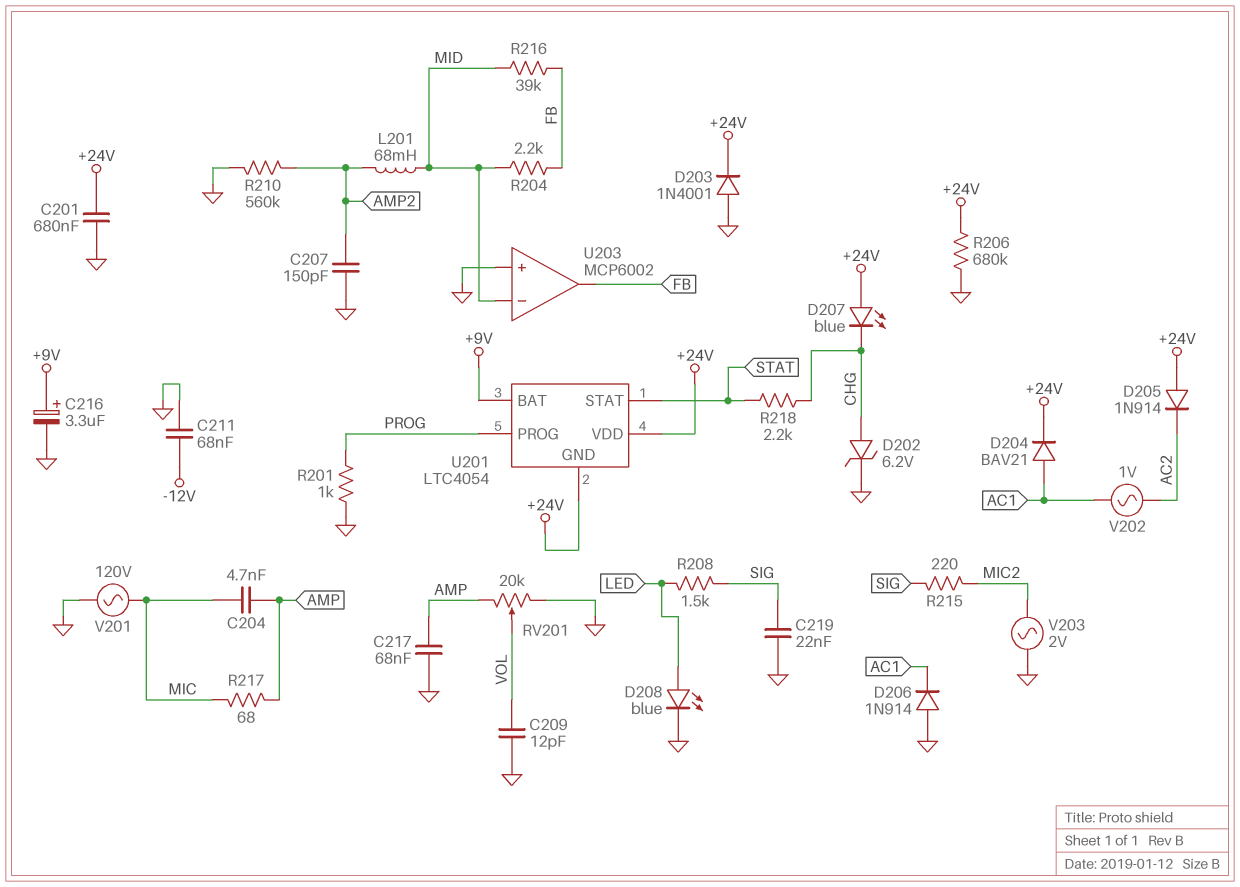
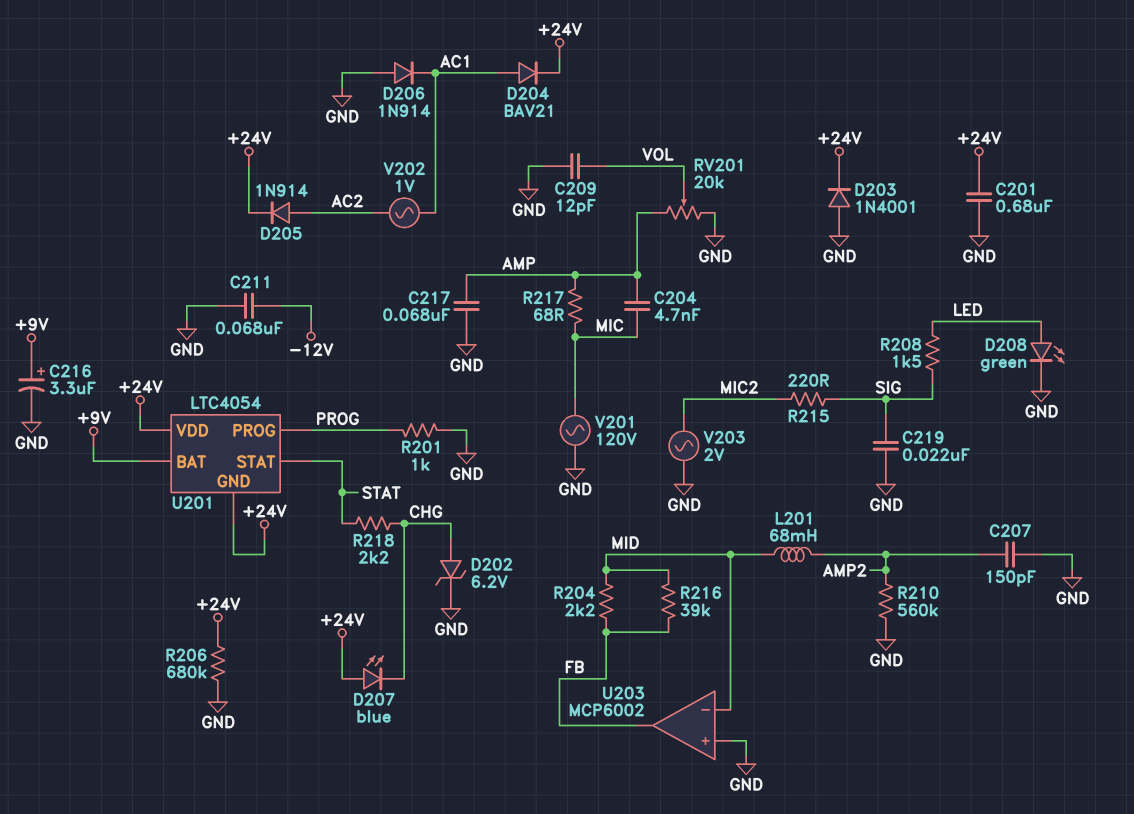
D205: diode 1N914 (A +24V, K AC2) -> diode 1N914 (A AC2, K +24V)
D208: LED blue (A LED, K GND) -> LED green (A LED, K GND)

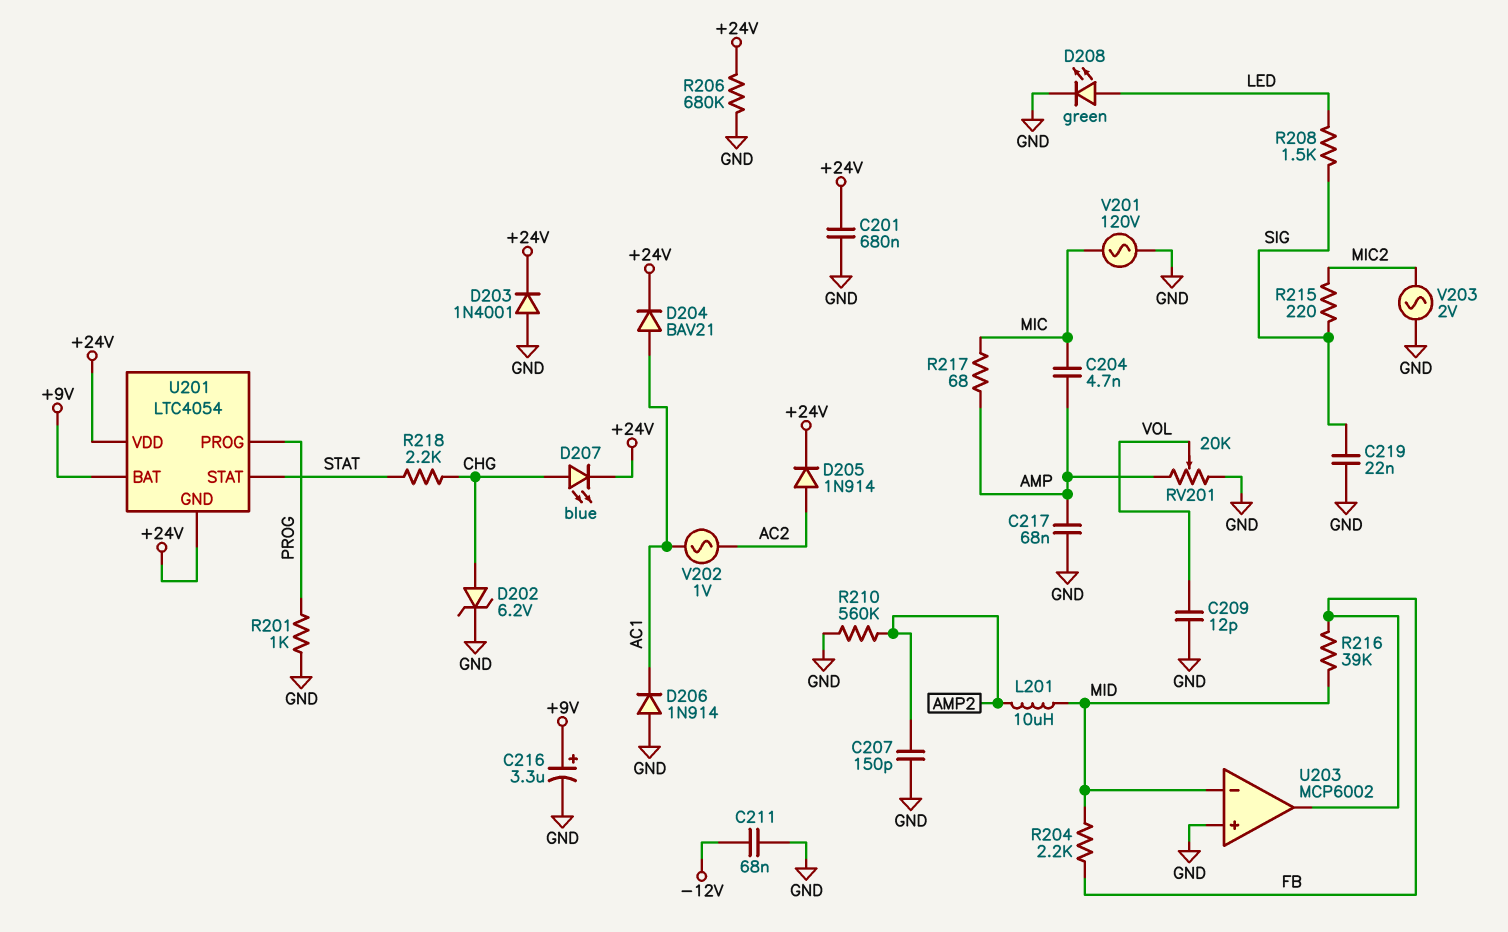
D207: LED blue (A +24V, K CHG) -> LED blue (A CHG, K +24V)
L201: 68mH (AMP2, MID) -> 10uH (AMP2, MID)

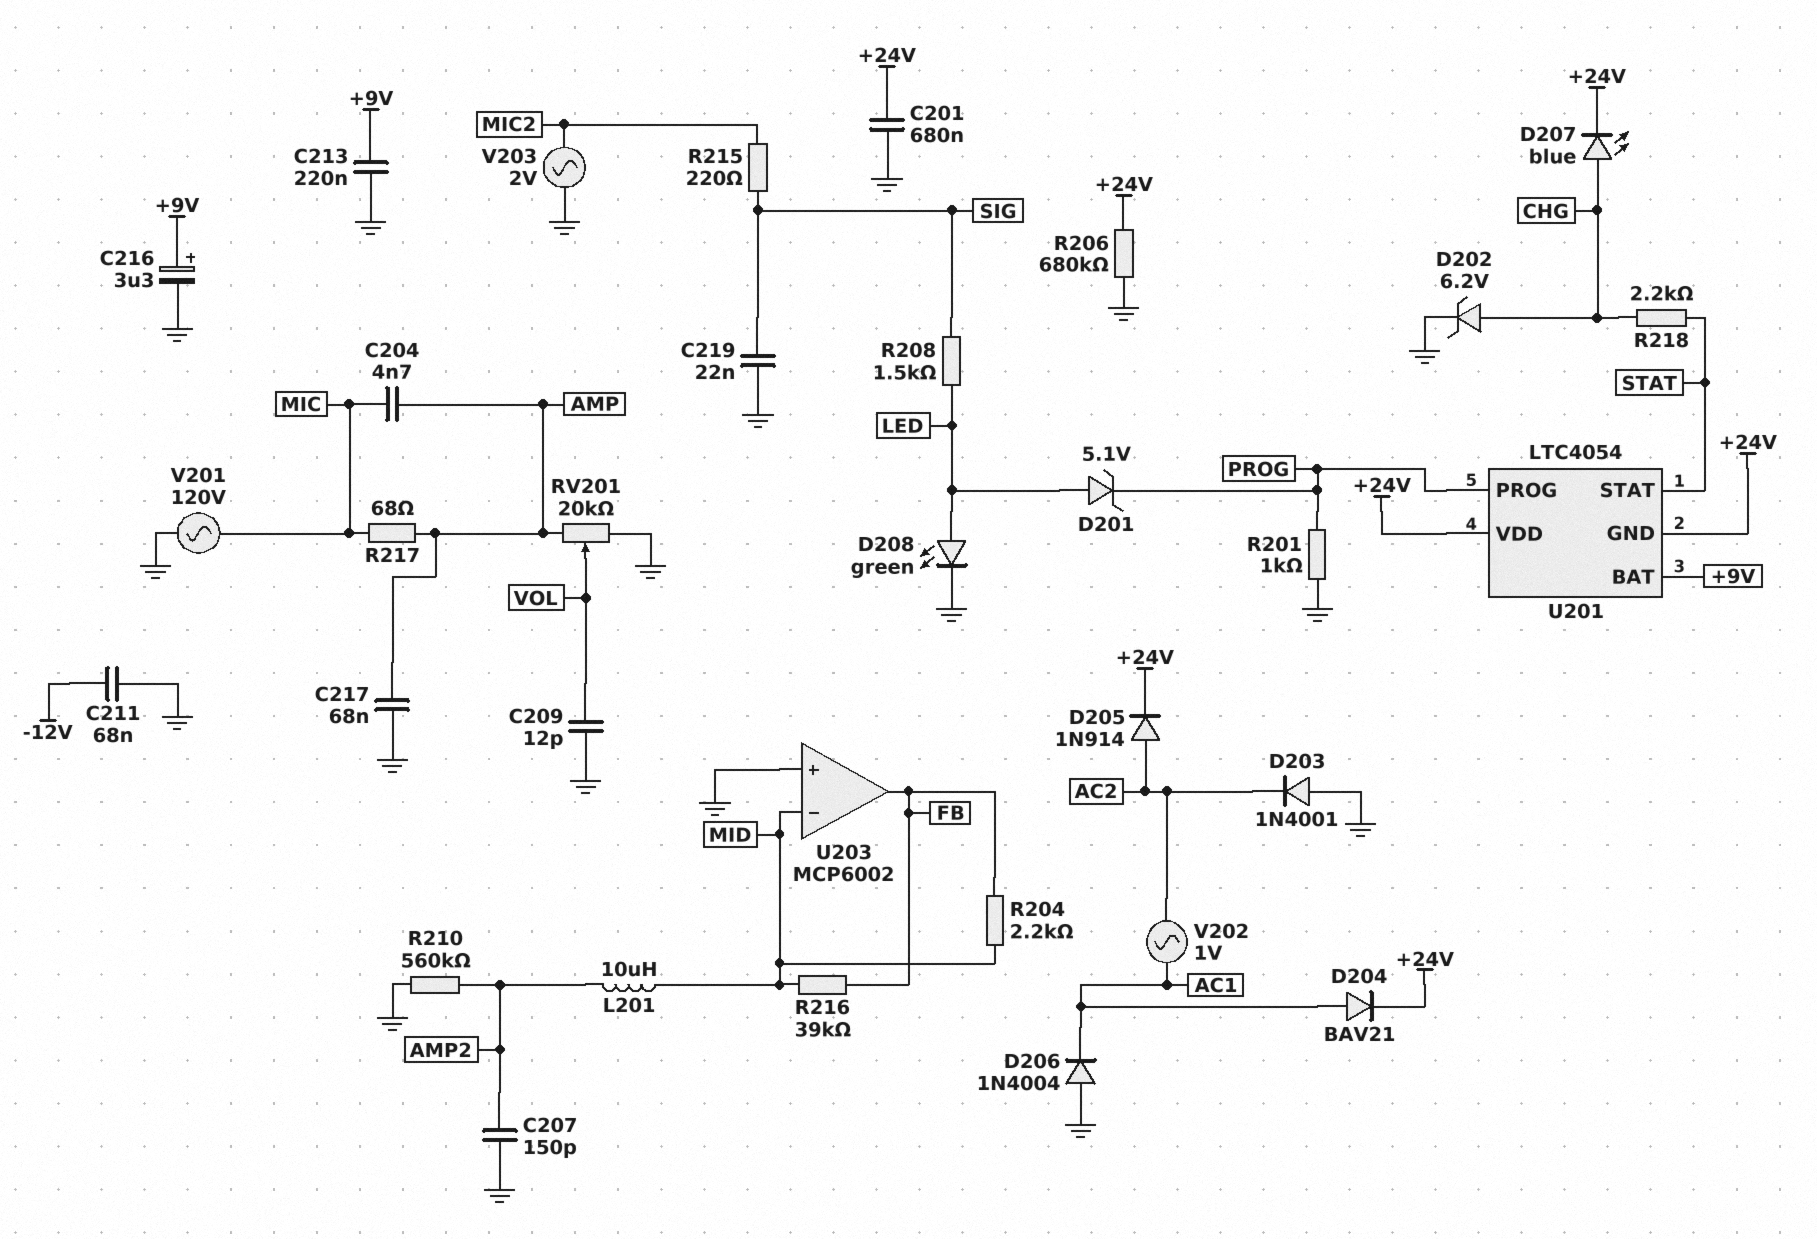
C213: none -> 220nF (+9V, GND)
D201: none -> zener 5.1V (A LED, K PROG)
D203: diode 1N4001 (A GND, K +24V) -> diode 1N4001 (A GND, K AC2)
D206: diode 1N914 (A GND, K AC1) -> diode 1N4004 (A GND, K AC1)

